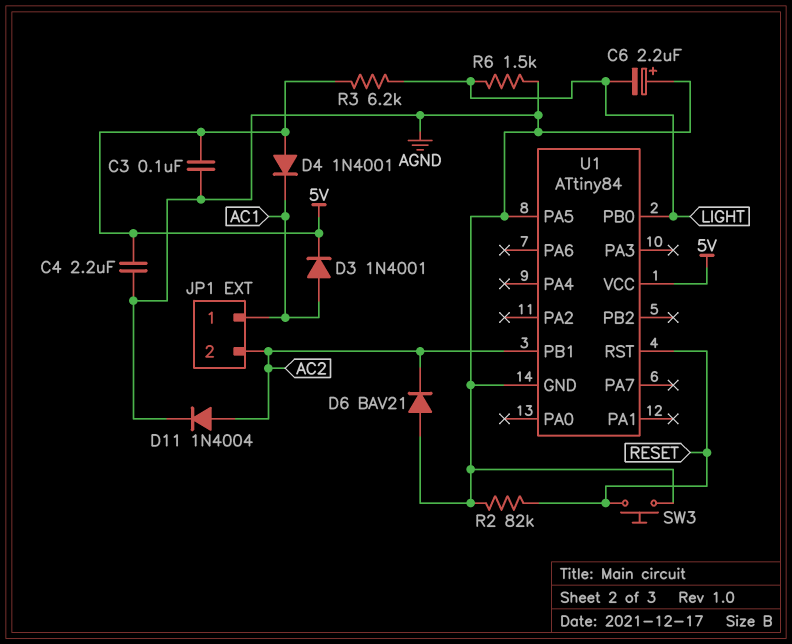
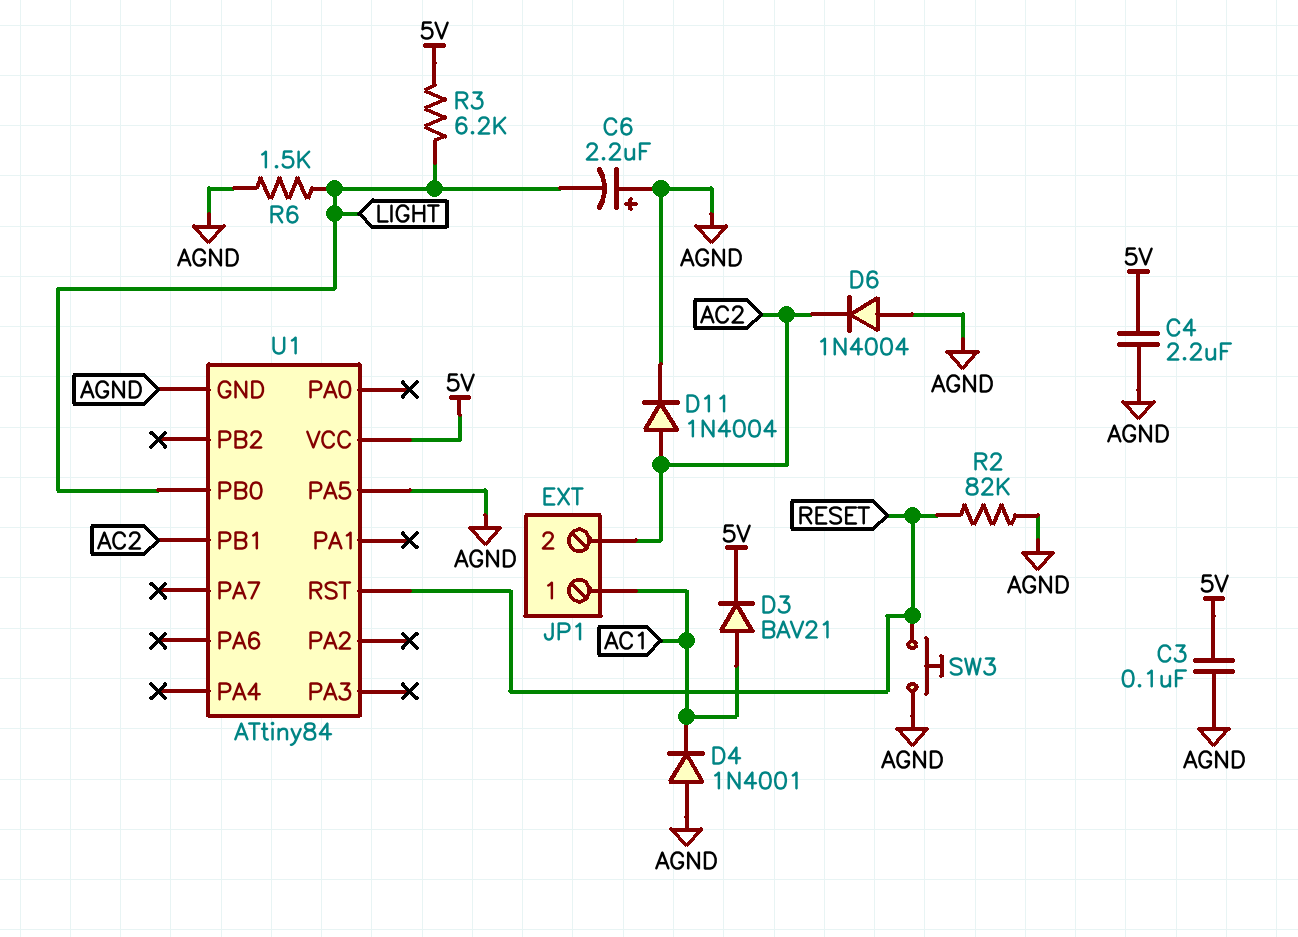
D3: diode 1N4001 (A AC1, K 5V) -> diode BAV21 (A AC1, K 5V)
D4: diode 1N4001 (A 5V, K AC1) -> diode 1N4001 (A AGND, K AC1)
D6: diode BAV21 (A AGND, K AC2) -> diode 1N4004 (A AGND, K AC2)

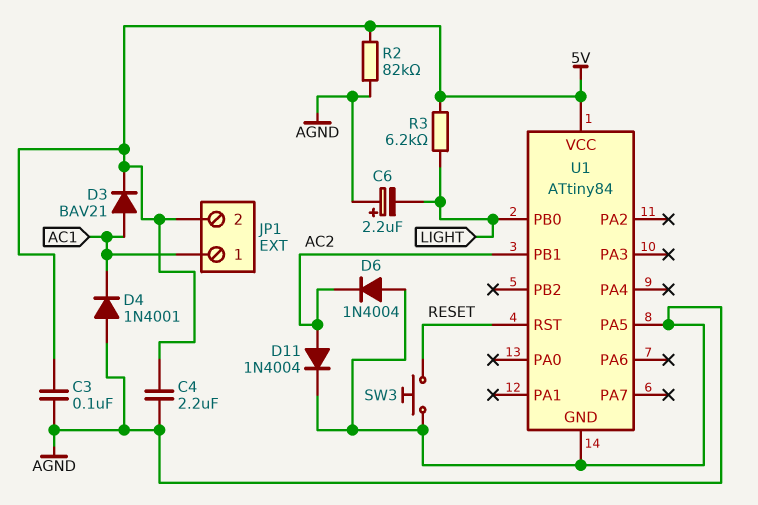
JP1 pin 2: AC2 -> 5V
R2: 82k (AGND, RESET) -> 82k (5V, AGND)
R6: 1.5k (AGND, LIGHT) -> none

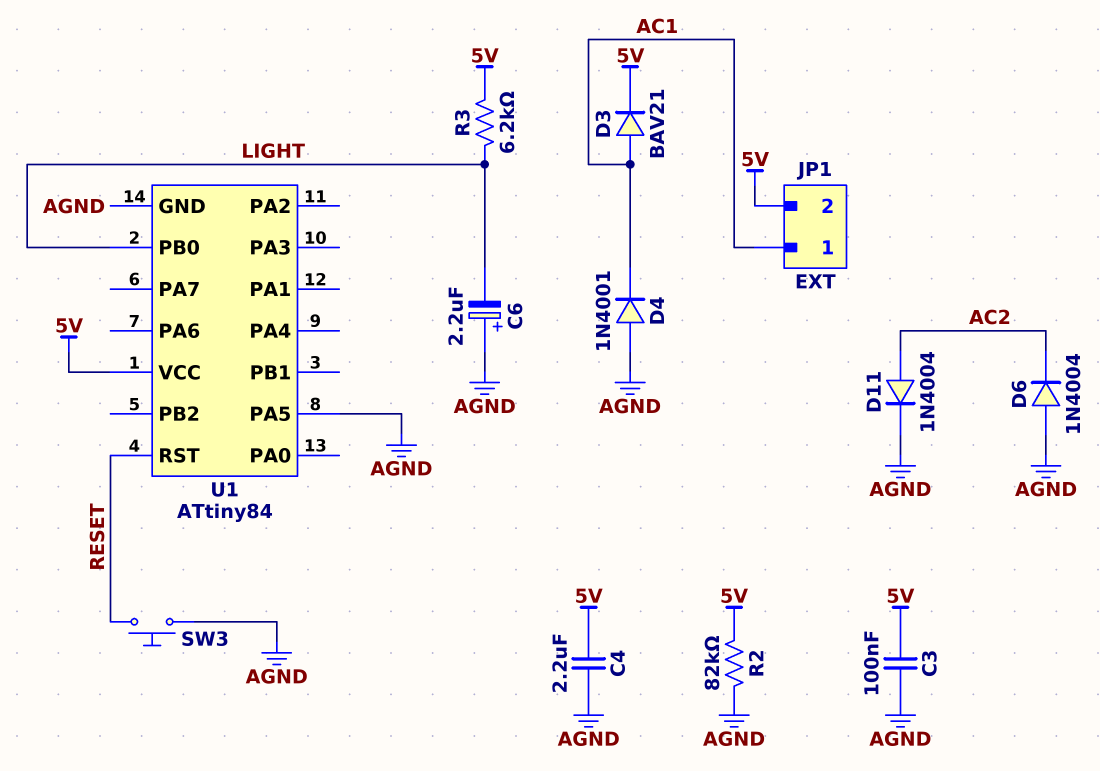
U1 pin PB1: AC2 -> none

